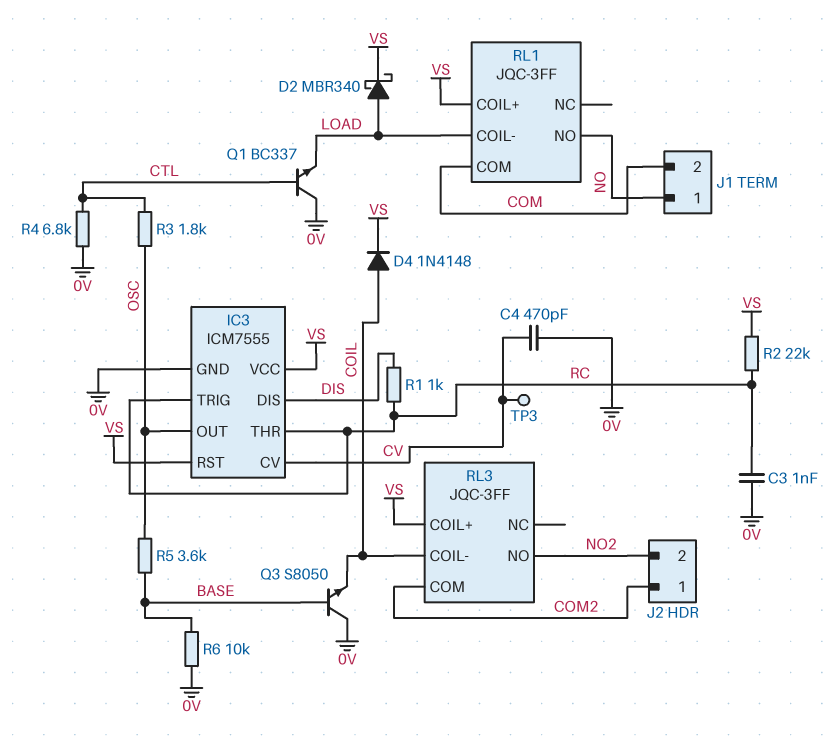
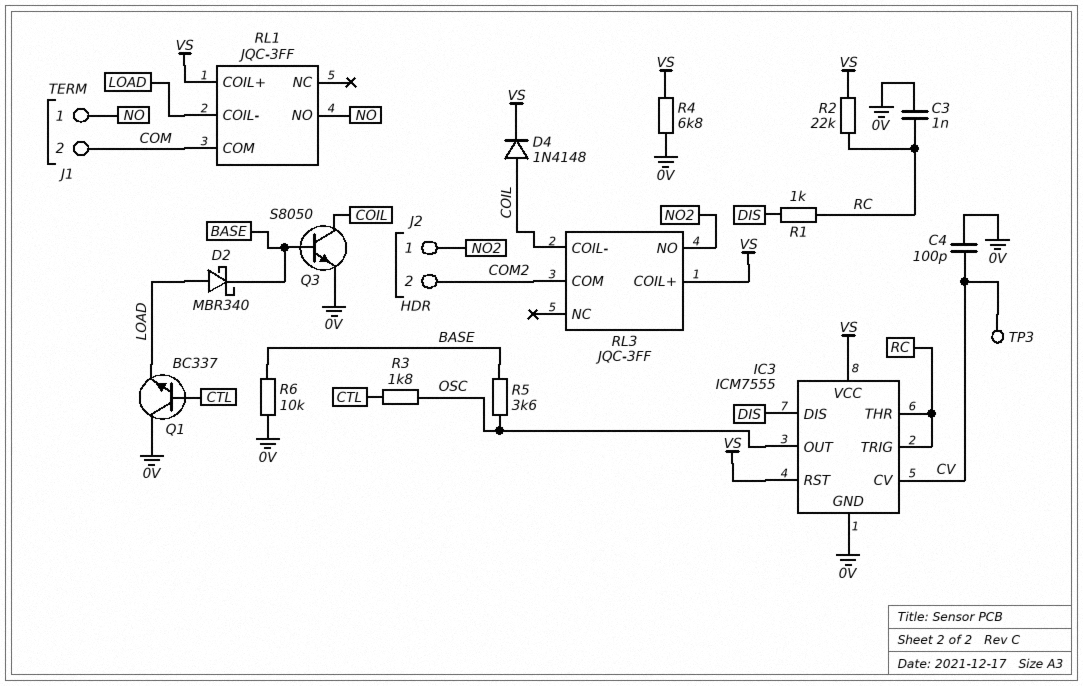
C4: 470pF (0V, CV) -> 100pF (0V, CV)
D2: schottky MBR340 (A LOAD, K VS) -> schottky MBR340 (A LOAD, K BASE)
J2 pin 1: COM2 -> NO2
J2 pin 2: NO2 -> COM2
Q3: NPN S8050 (B BASE, C 0V, E COIL) -> NPN S8050 (B BASE, C COIL, E 0V)
R4: 6.8k (0V, CTL) -> 6.8k (0V, VS)

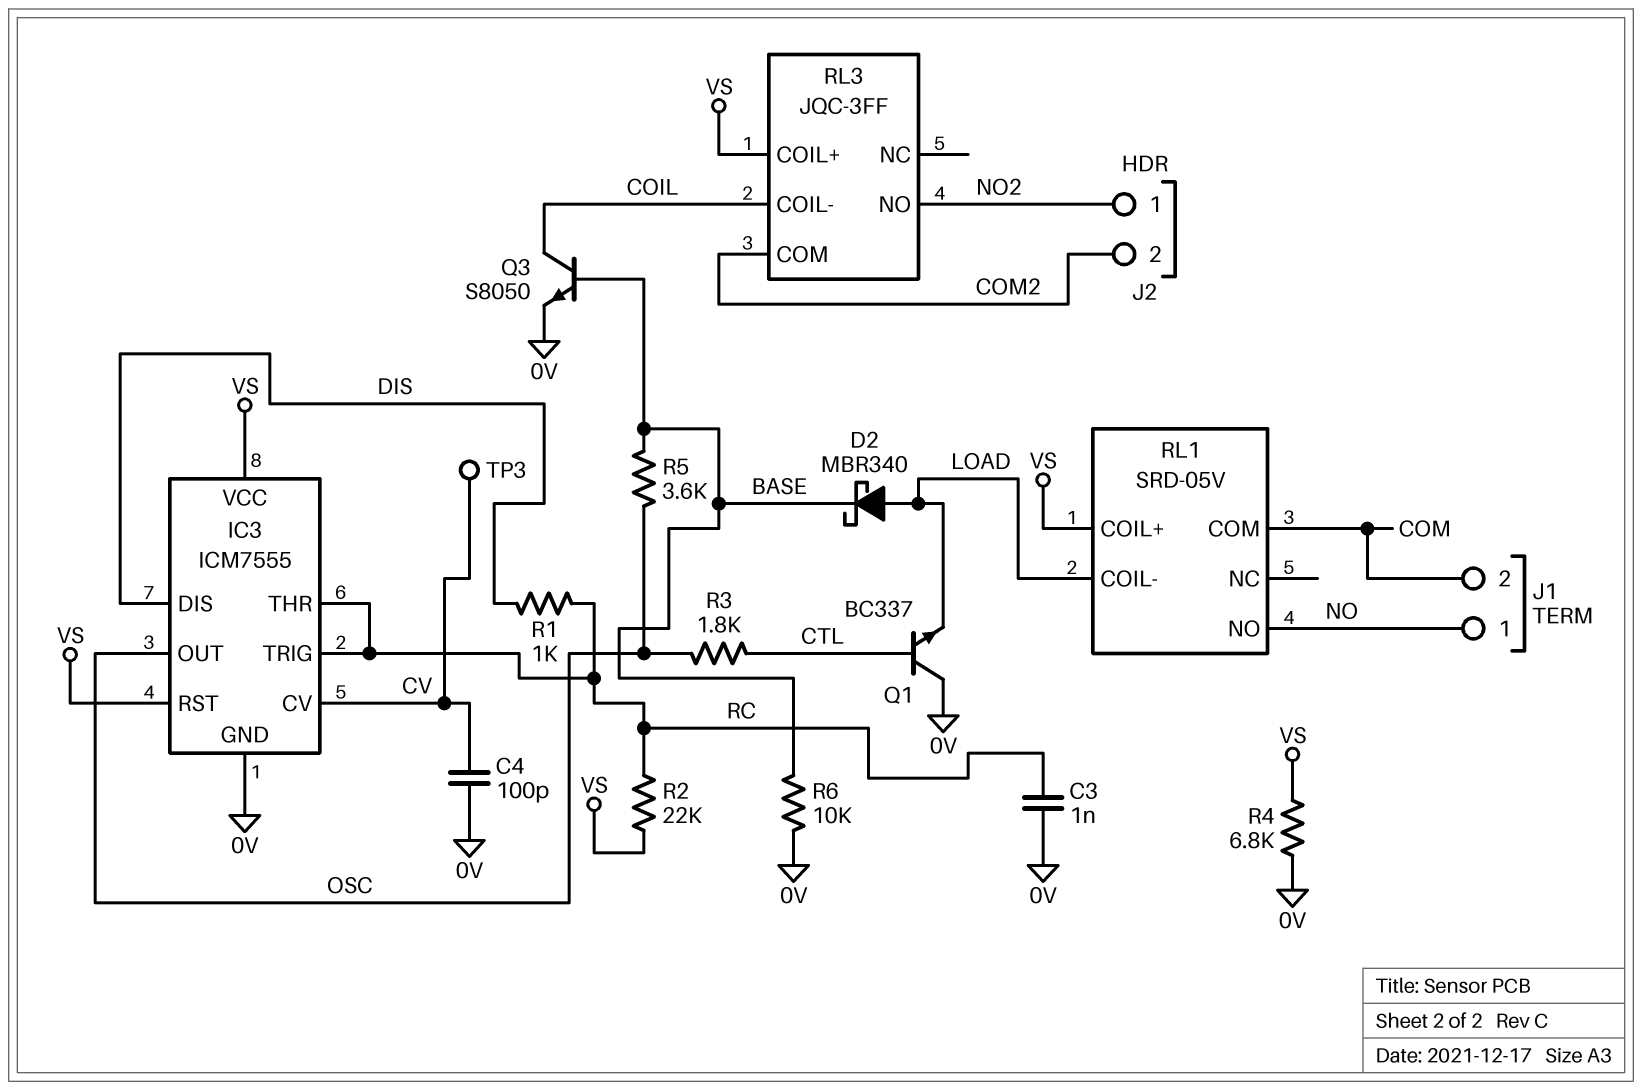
D4: diode 1N4148 (A COIL, K VS) -> none
RL1: JQC-3FF -> SRD-05V

